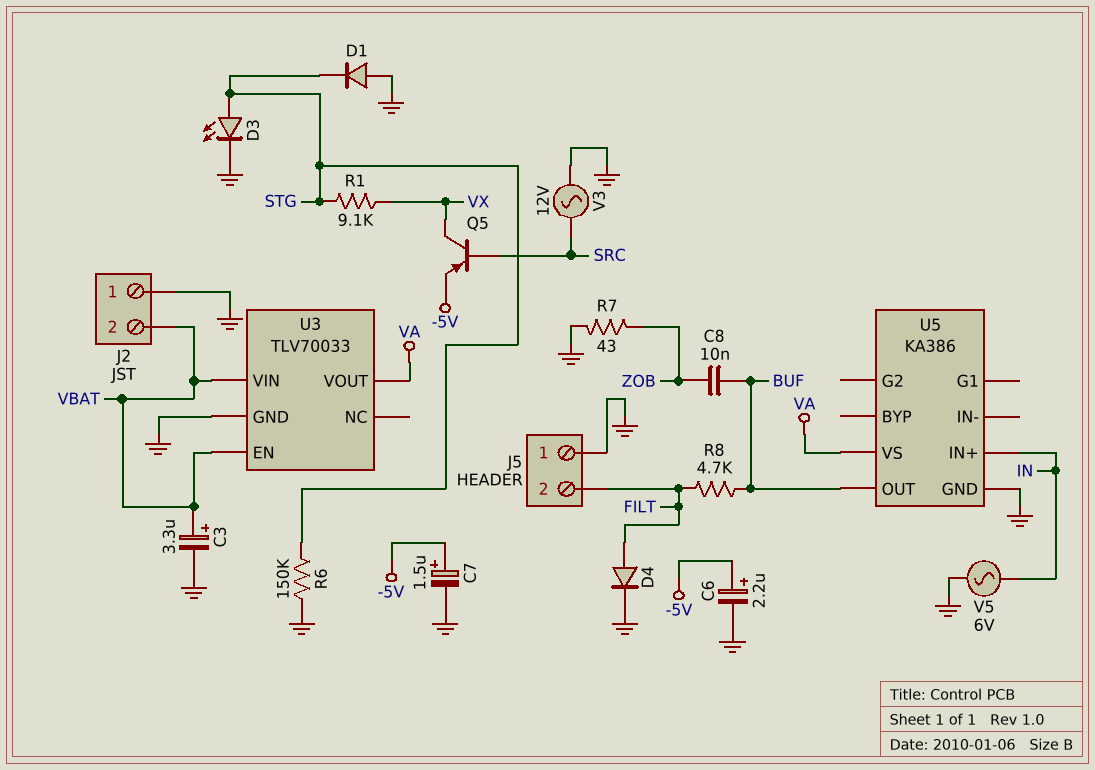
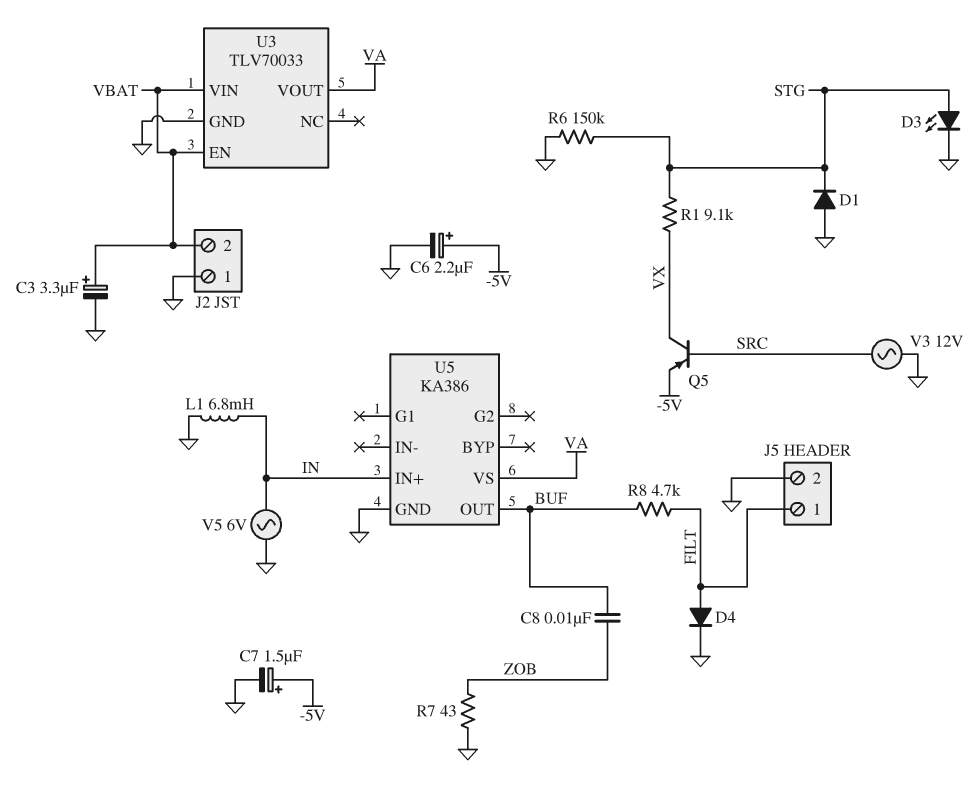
J5 pin 1: GND -> FILT
J5 pin 2: FILT -> GND
L1: none -> 6.8mH (GND, IN)

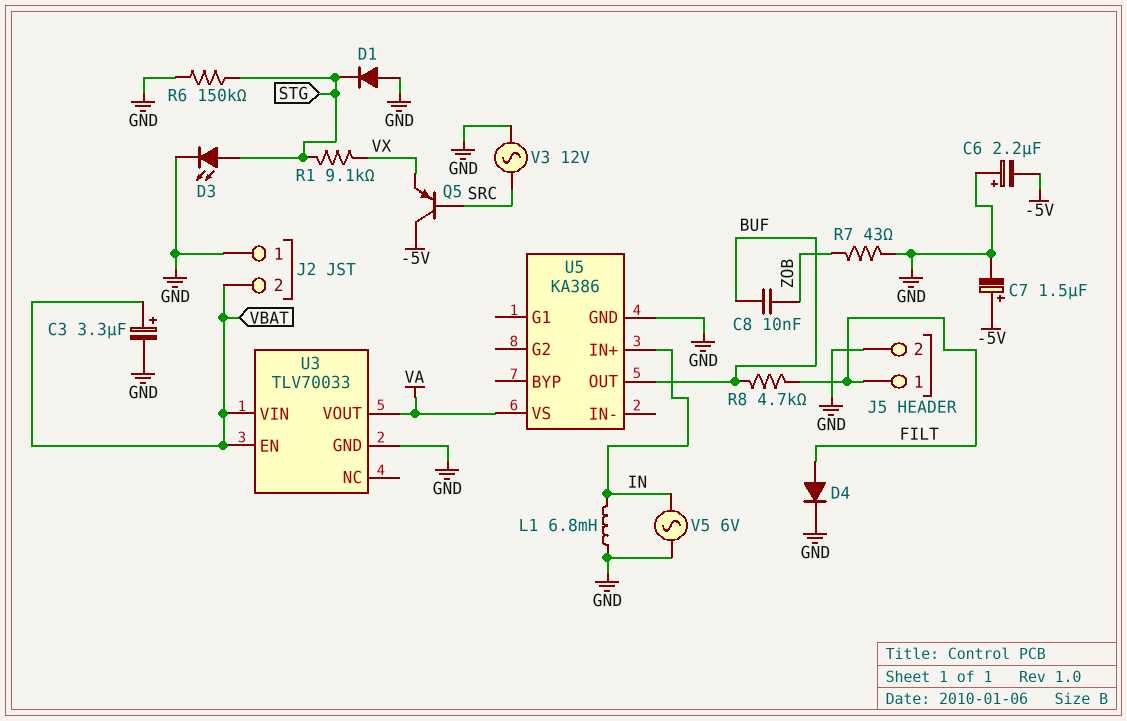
C6: 2.2uF (plus -5V, minus GND) -> 2.2uF (plus GND, minus -5V)
Q5: PNP (B SRC, C VX, E -5V) -> PNP (B SRC, C -5V, E VX)

